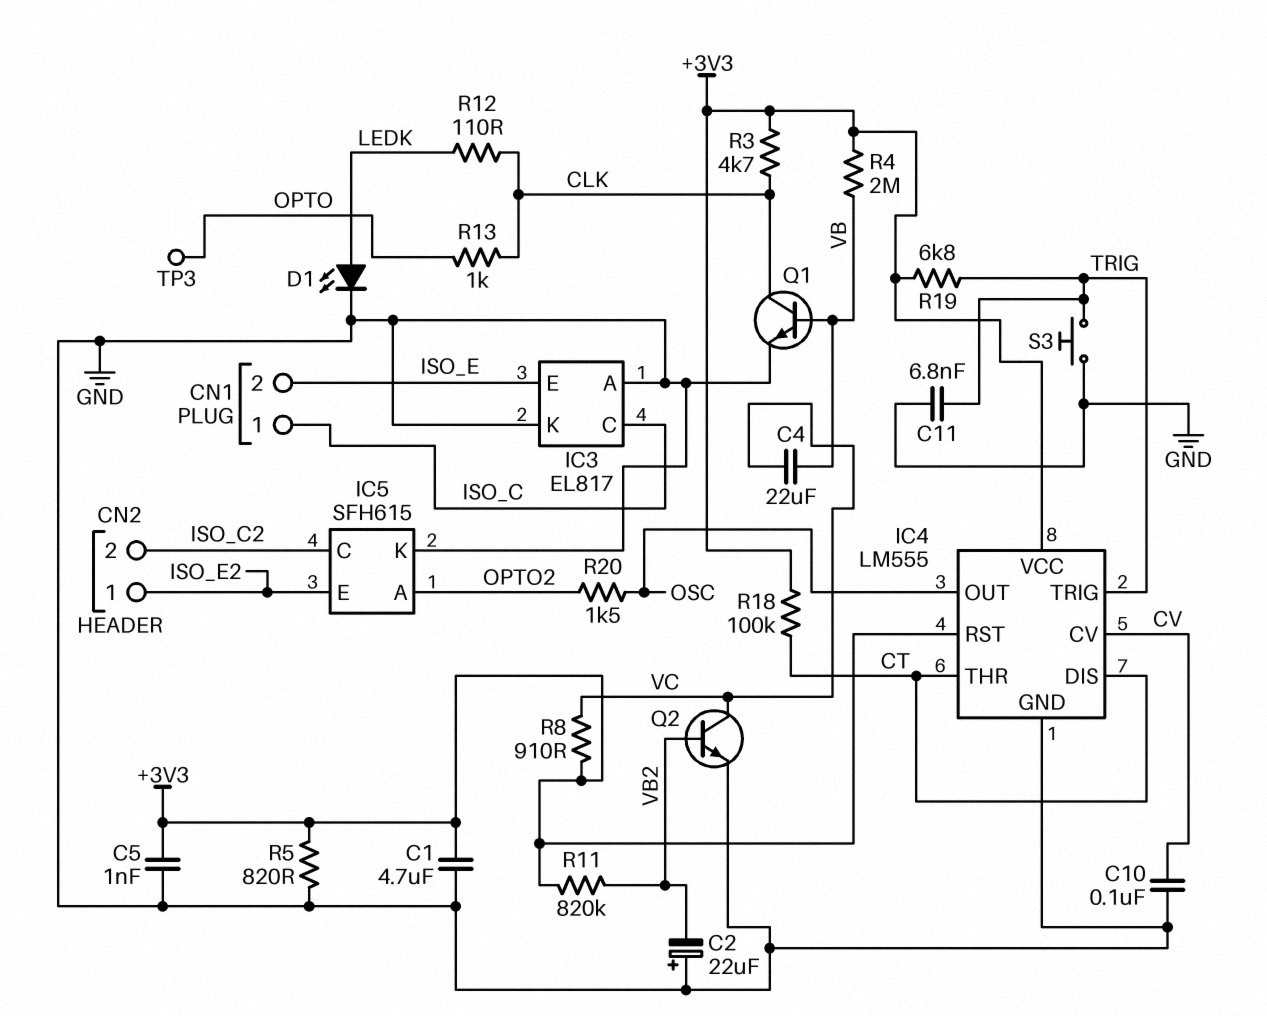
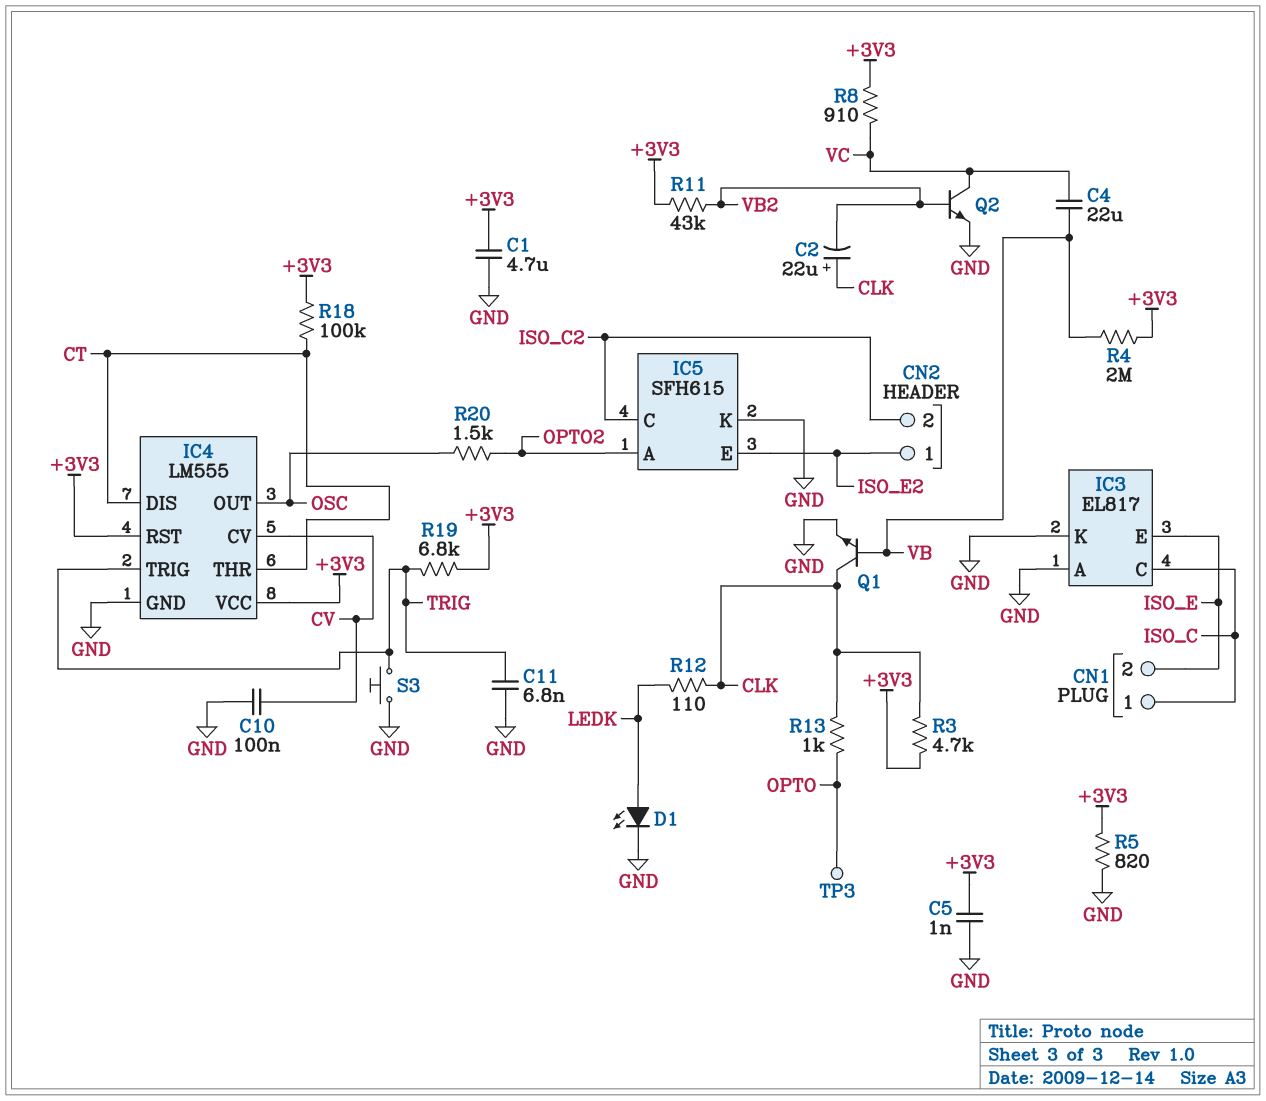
C2: 22uF (plus GND, minus VB2) -> 22uF (plus CLK, minus VB2)
R11: 820k (+3V3, VB2) -> 43k (+3V3, VB2)

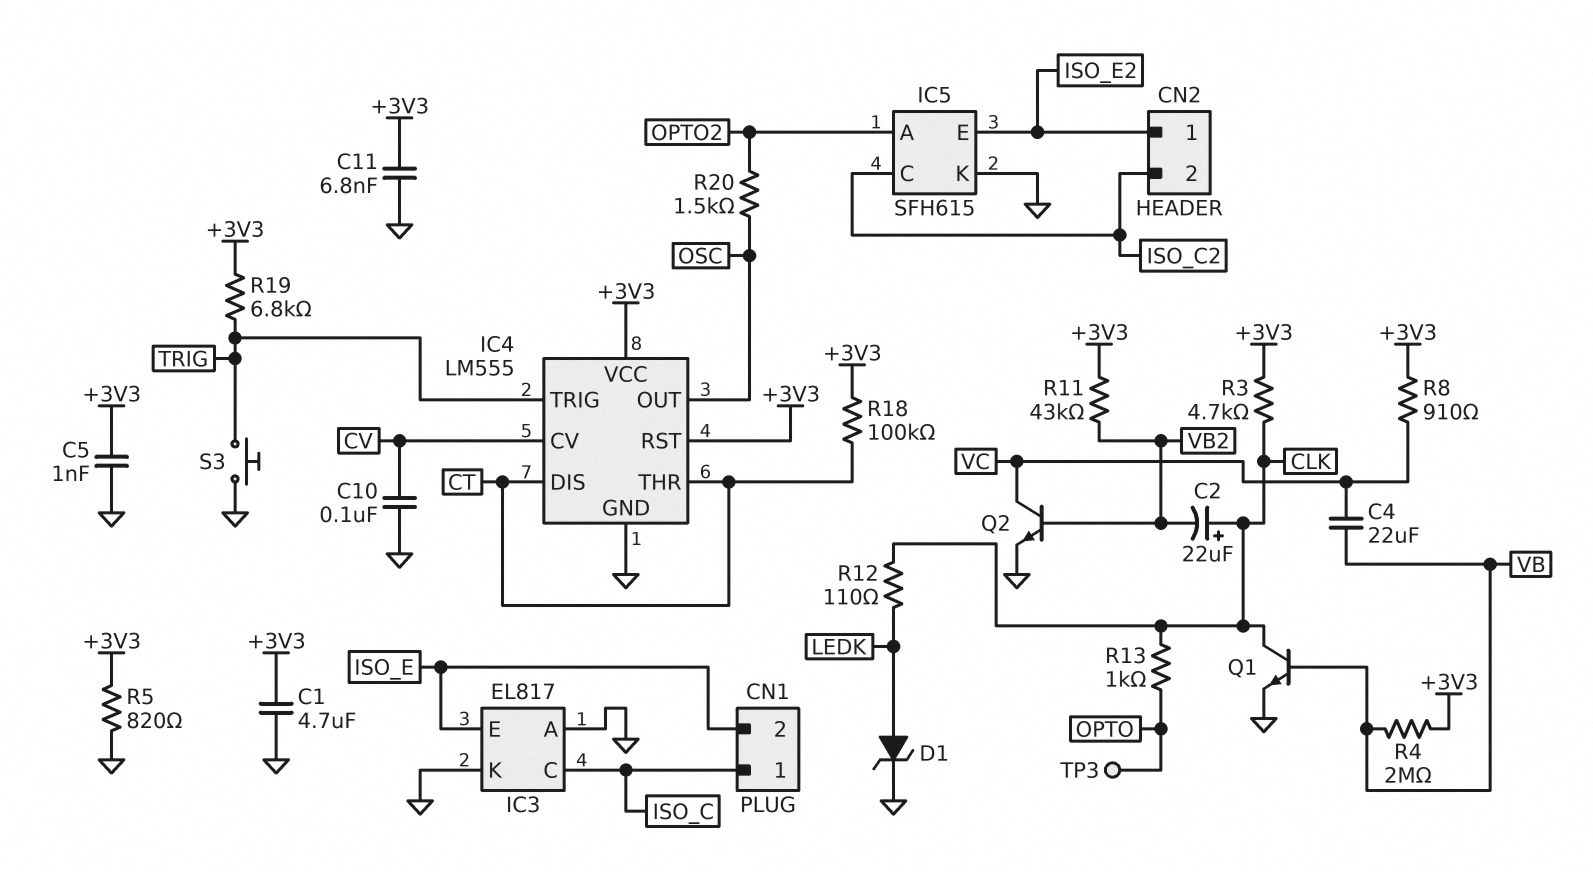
C11: 6.8nF (GND, TRIG) -> 6.8nF (+3V3, GND)
D1: LED (A LEDK, K GND) -> zener (A LEDK, K GND)

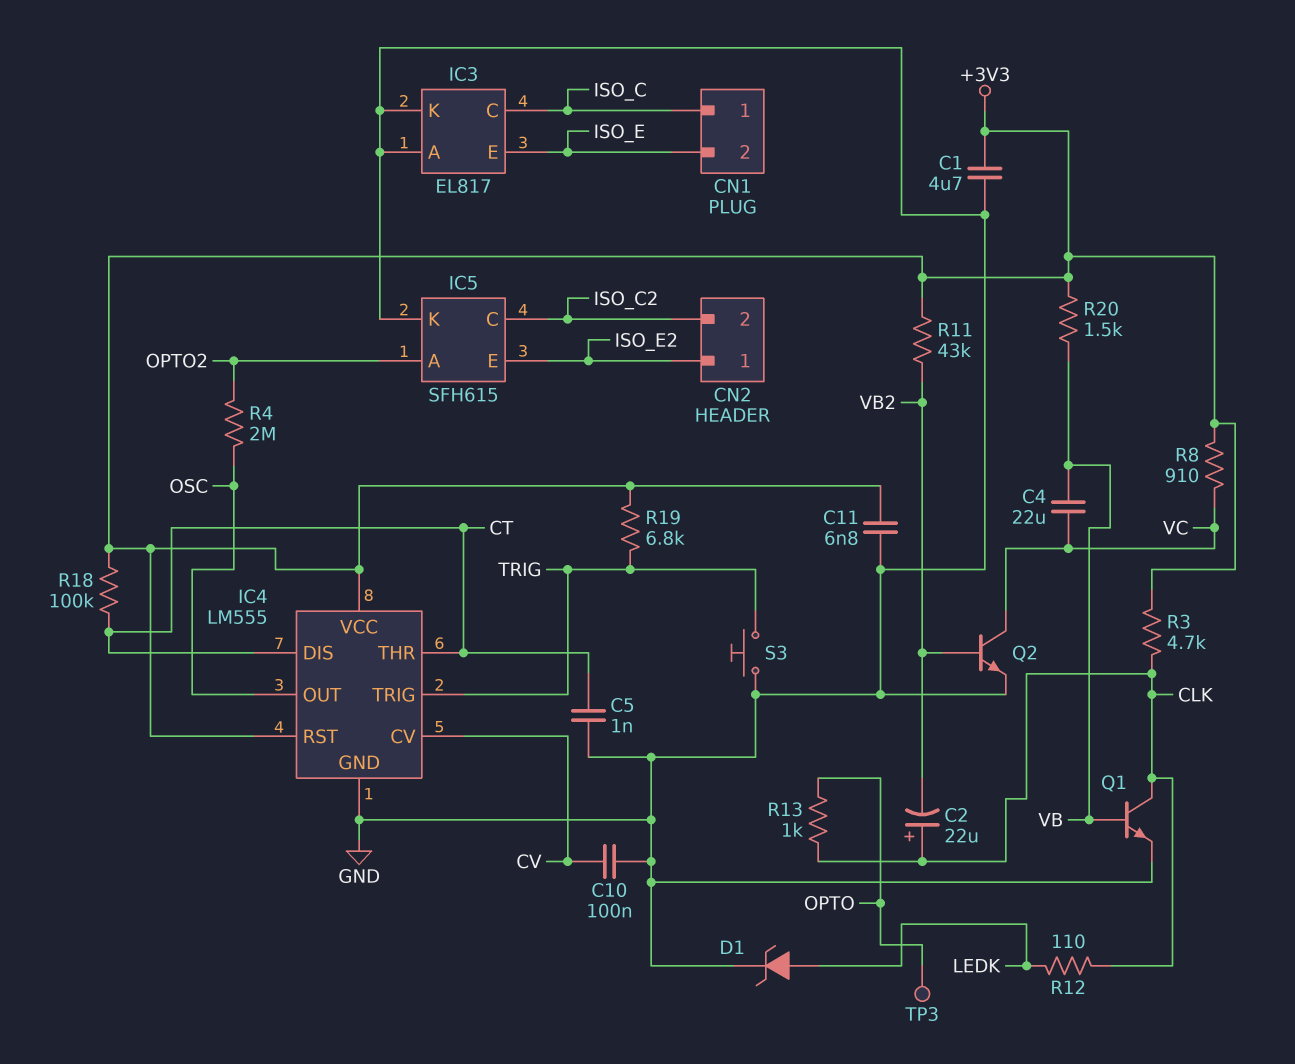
C5: 1nF (+3V3, GND) -> 1nF (CT, GND)
R4: 2M (+3V3, VB) -> 2M (OPTO2, OSC)
R5: 820 (+3V3, GND) -> none
R20: 1.5k (OPTO2, OSC) -> 1.5k (+3V3, VB)

